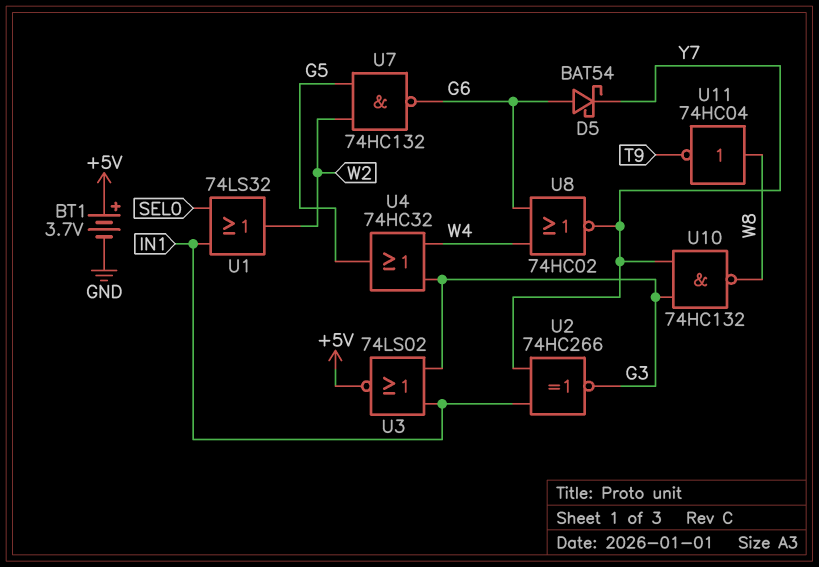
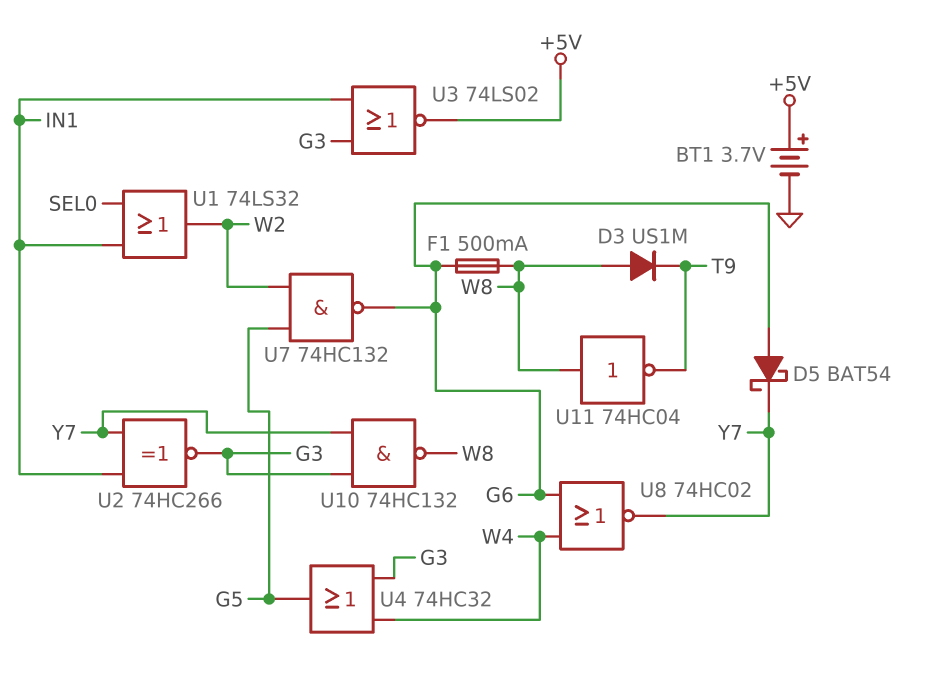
D3: none -> diode US1M (A W8, K T9)
F1: none -> 500mA (G6, W8)

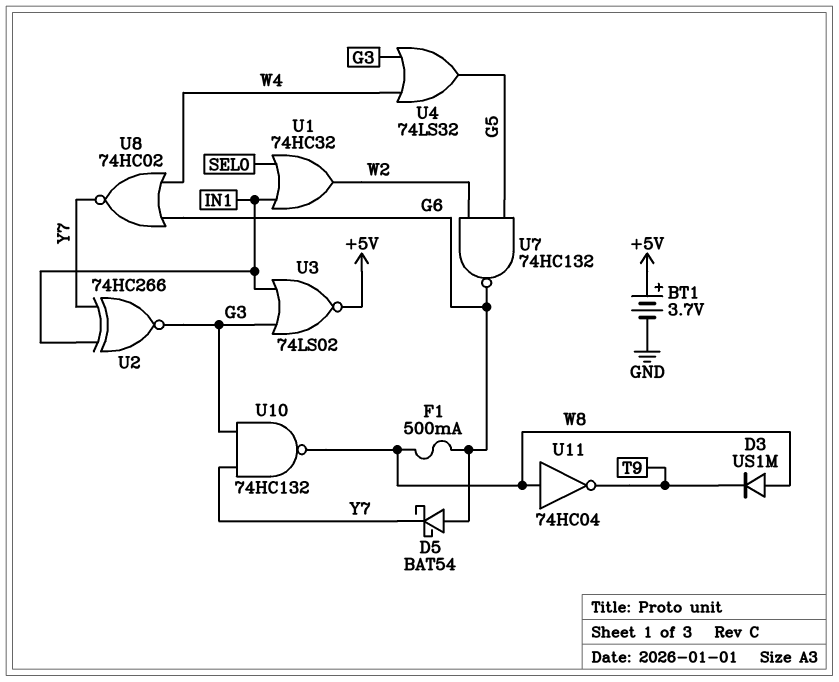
U1: OR 74LS32 (in IN1, in SEL0, out W2) -> OR 74HC32 (in IN1, in SEL0, out W2)
U4: OR 74HC32 (in G3, in W4, out G5) -> OR 74LS32 (in G3, in W4, out G5)

